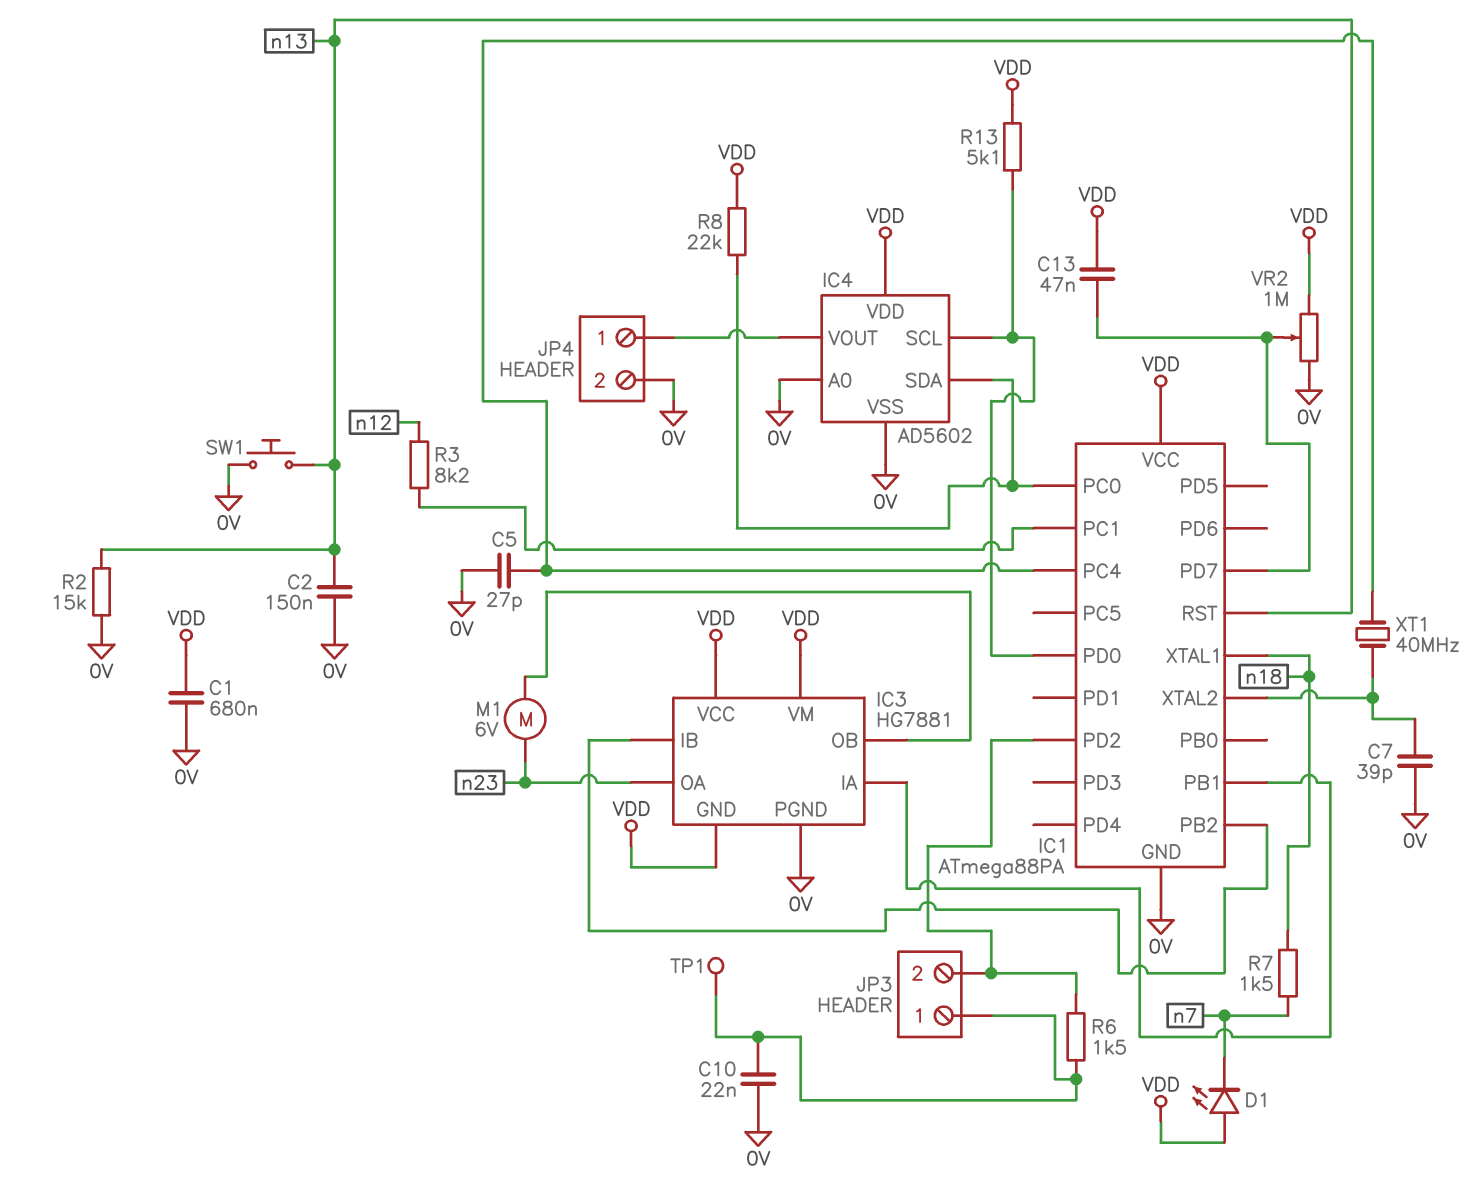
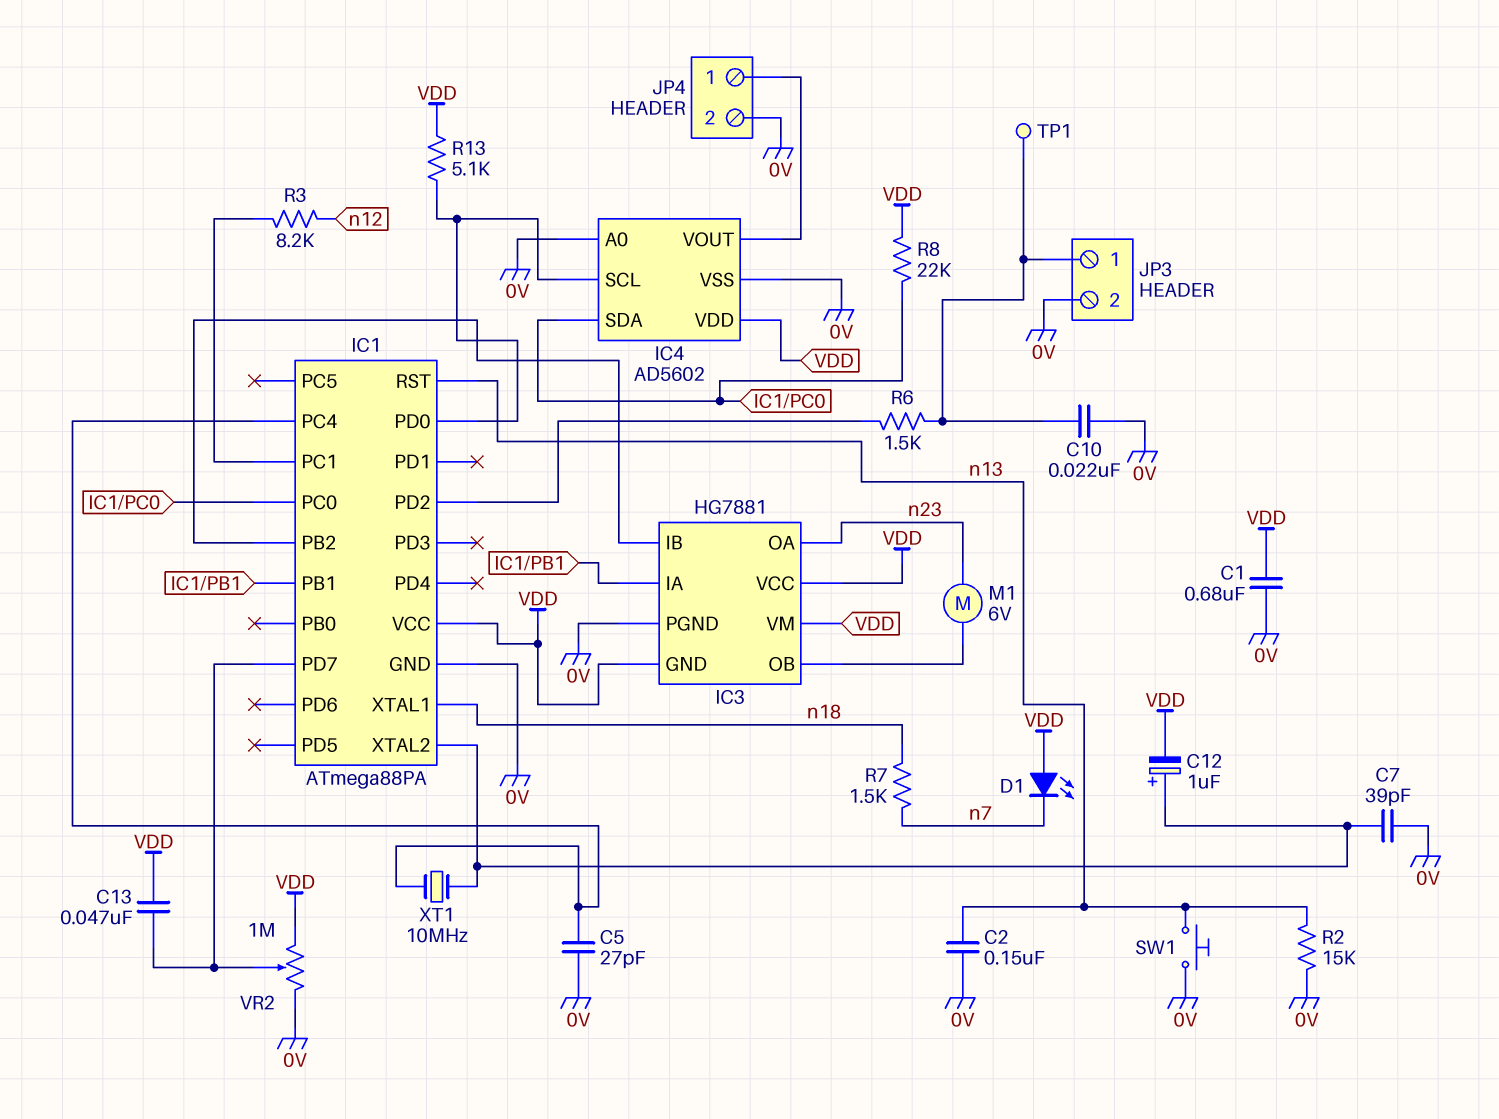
C12: none -> 1uF (plus IC1/XTAL2, minus VDD)
JP3 pin 2: IC1/PD2 -> 0V
XT1: 40MHz (IC1/PC4, IC1/XTAL2) -> 10MHz (IC1/PC4, IC1/XTAL2)

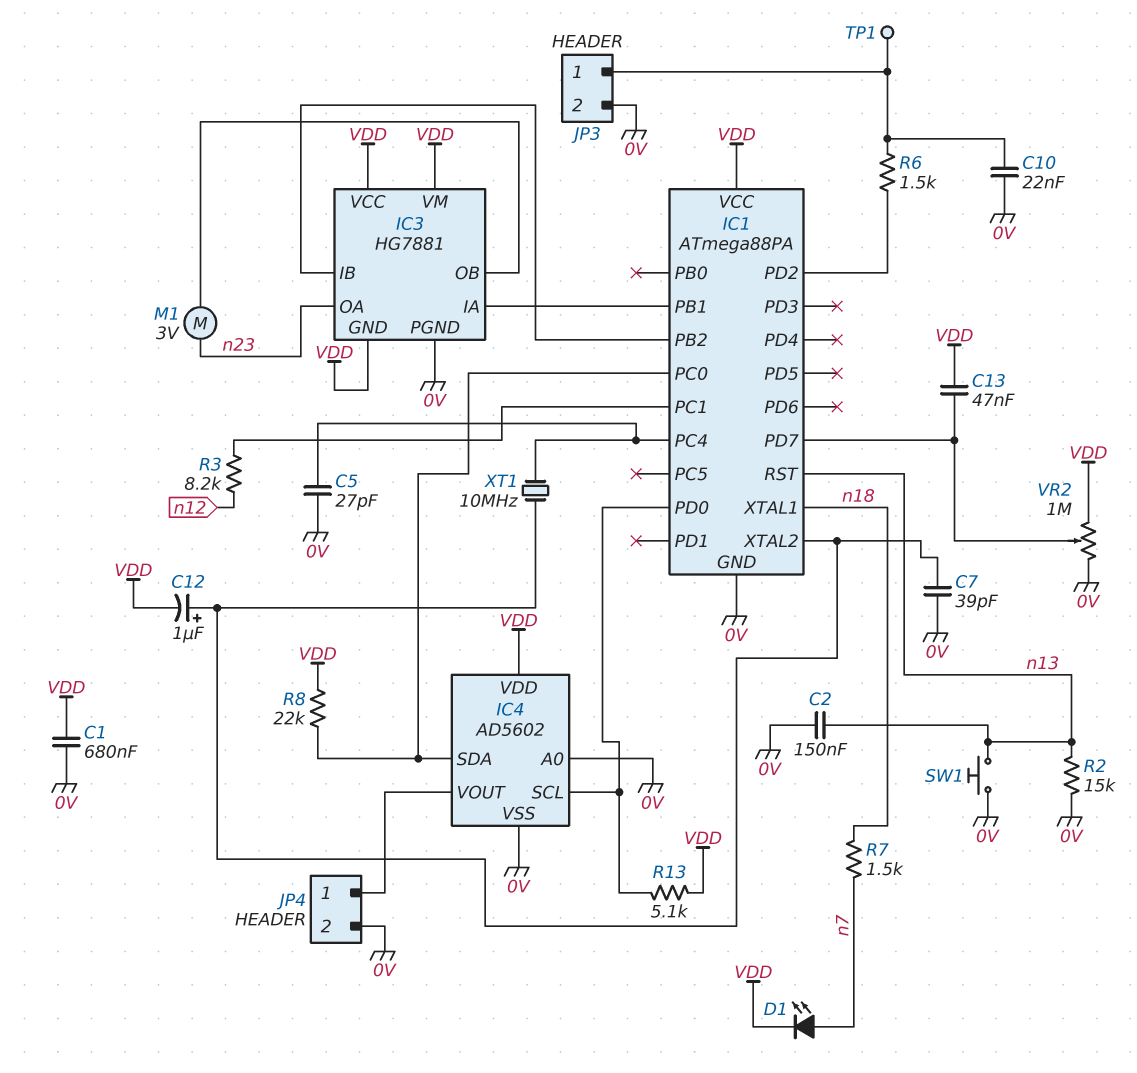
D1: LED (A VDD, K n7) -> LED (A n7, K VDD)
M1: motor 6V (IC3/OB, n23) -> motor 3V (IC3/OB, n23)

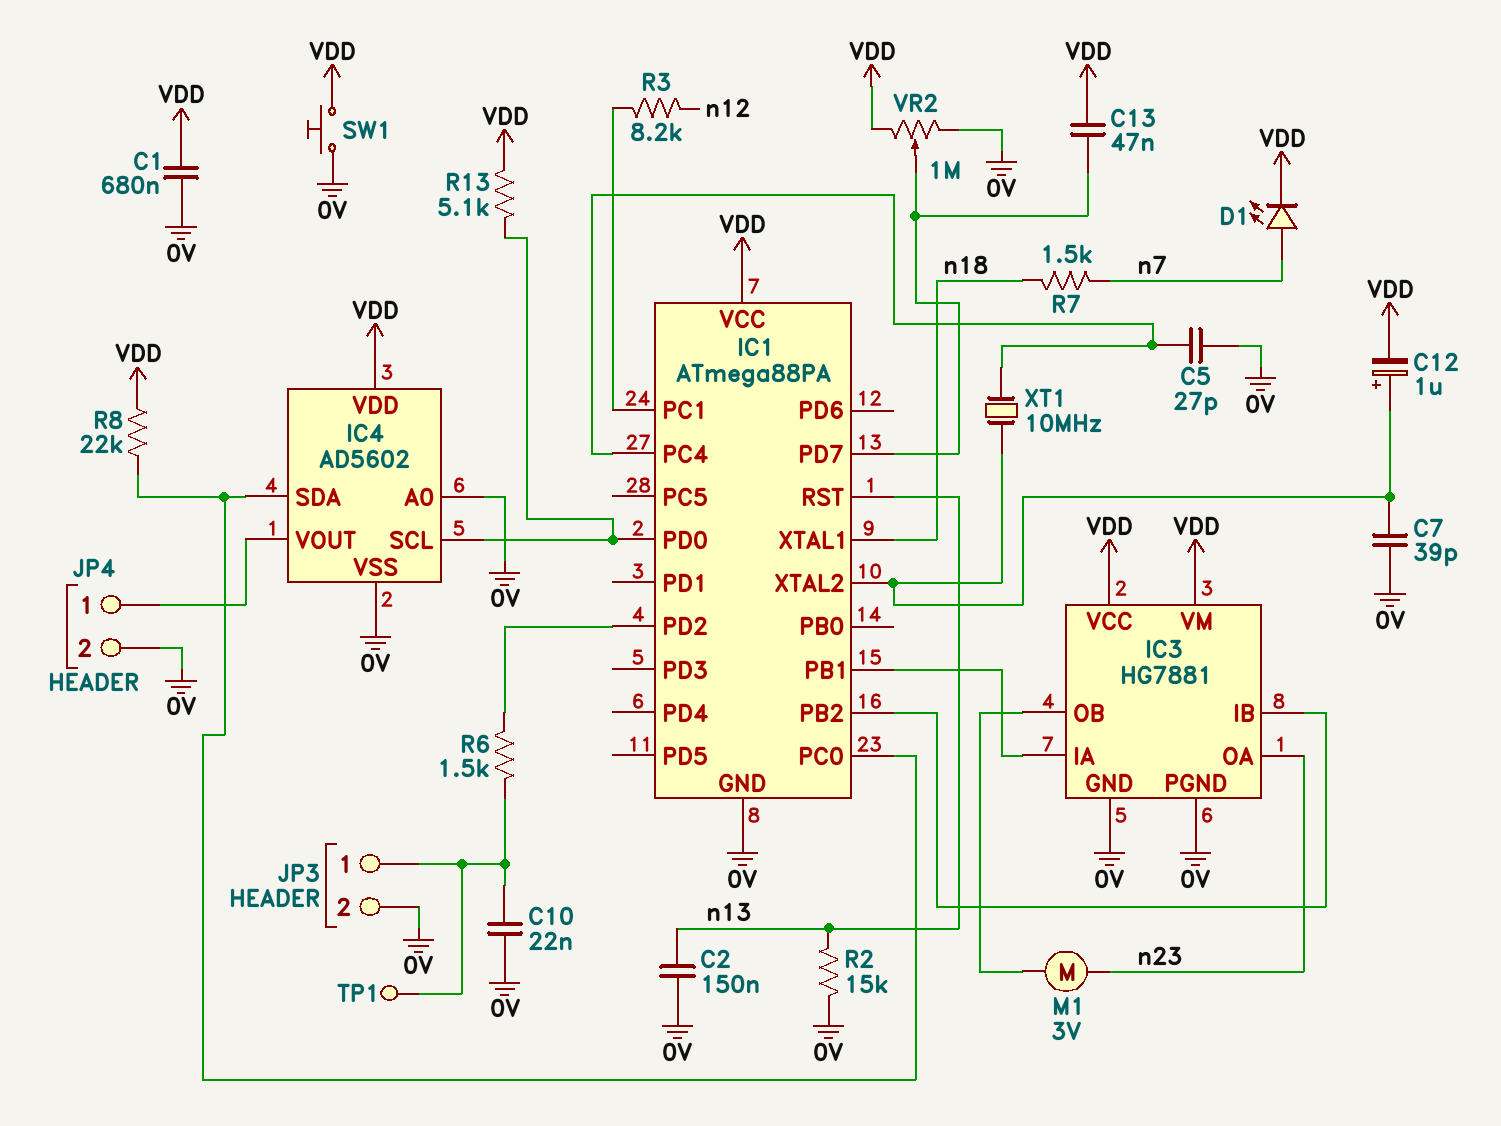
IC3 pin GND: VDD -> 0V
SW1: button (0V, n13) -> button (0V, VDD)

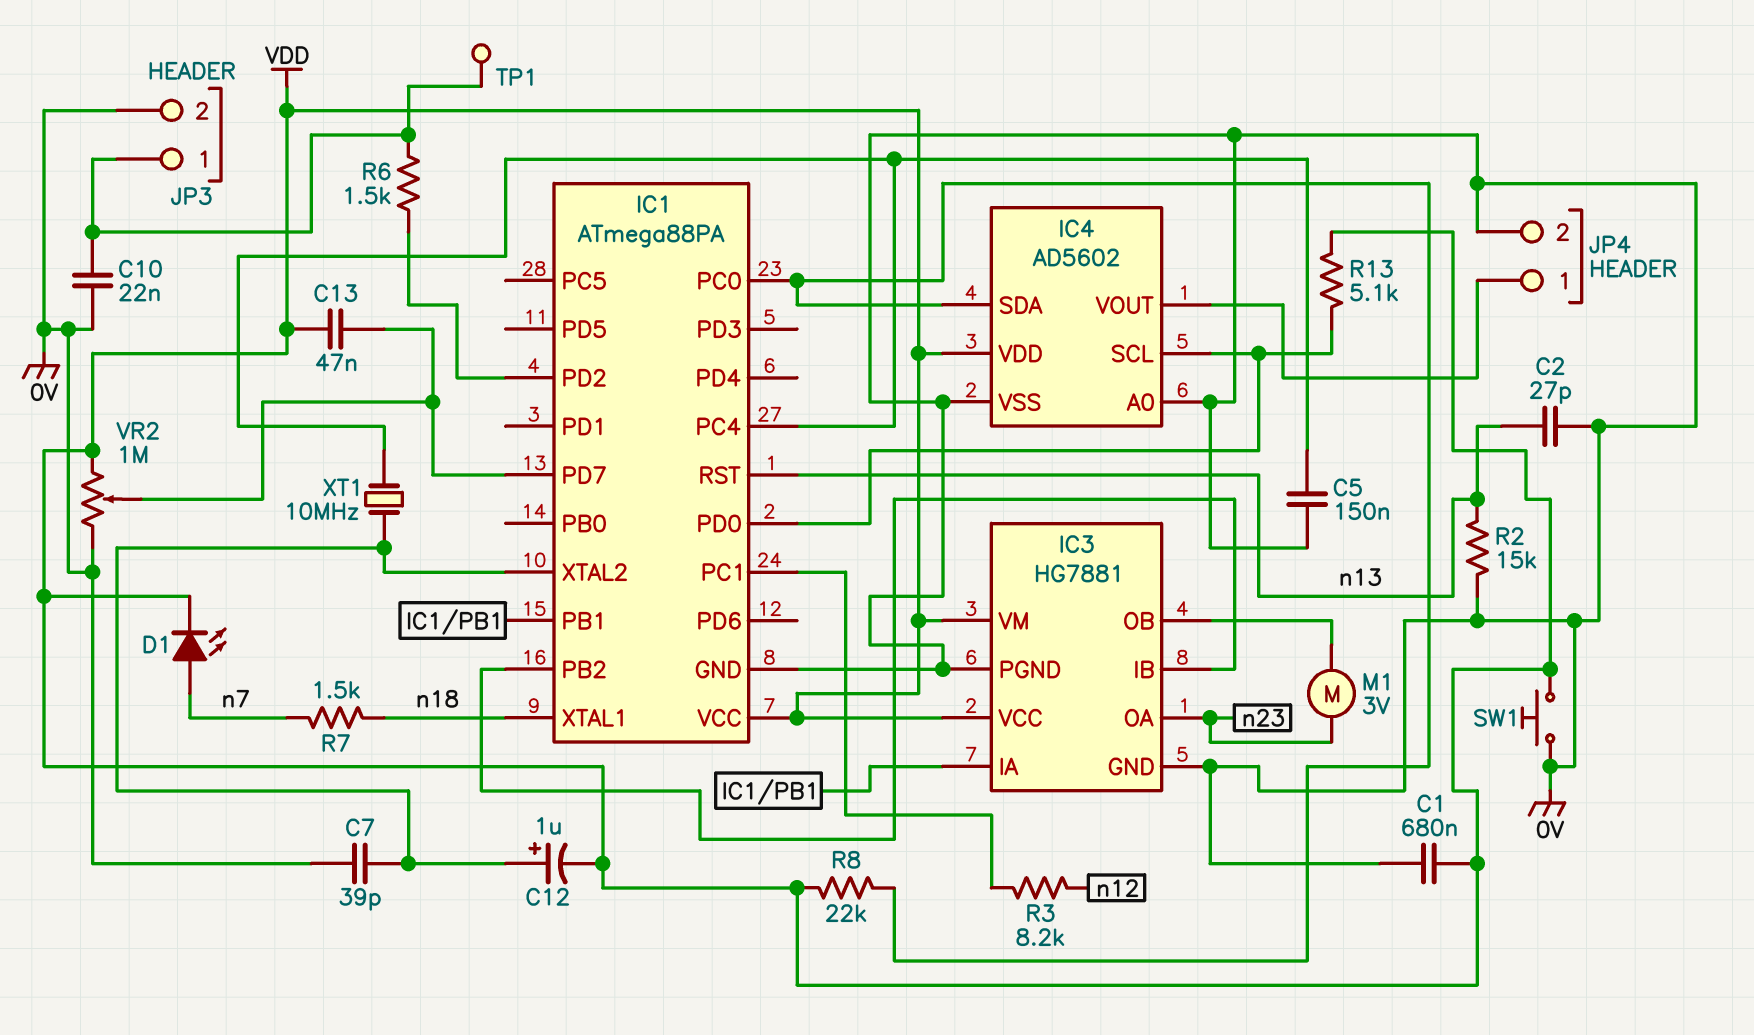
C2: 150nF (0V, n13) -> 27pF (0V, n13)
C5: 27pF (0V, IC1/PC4) -> 150nF (0V, IC1/PC4)

